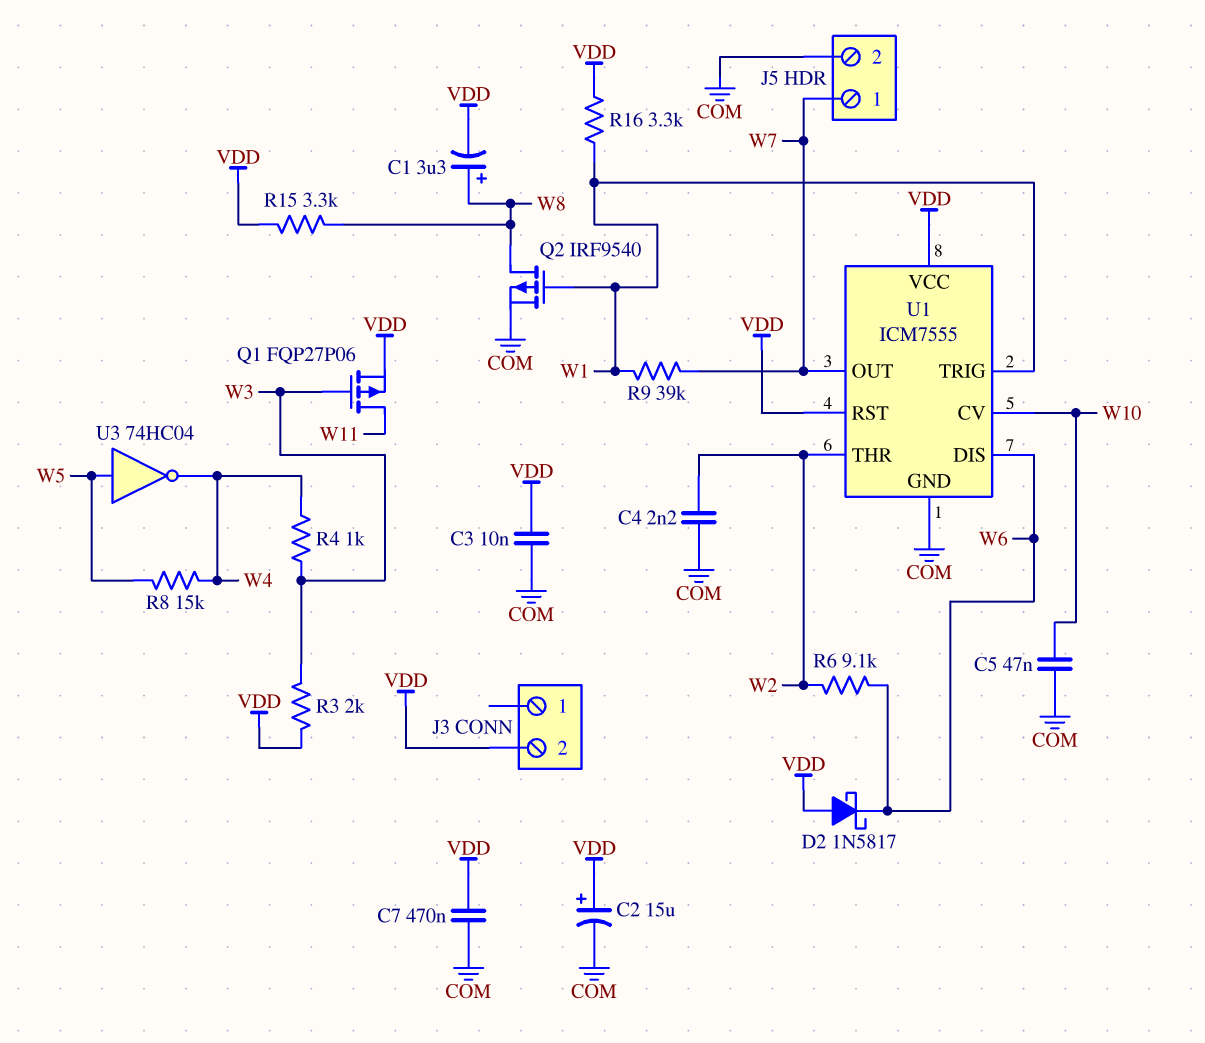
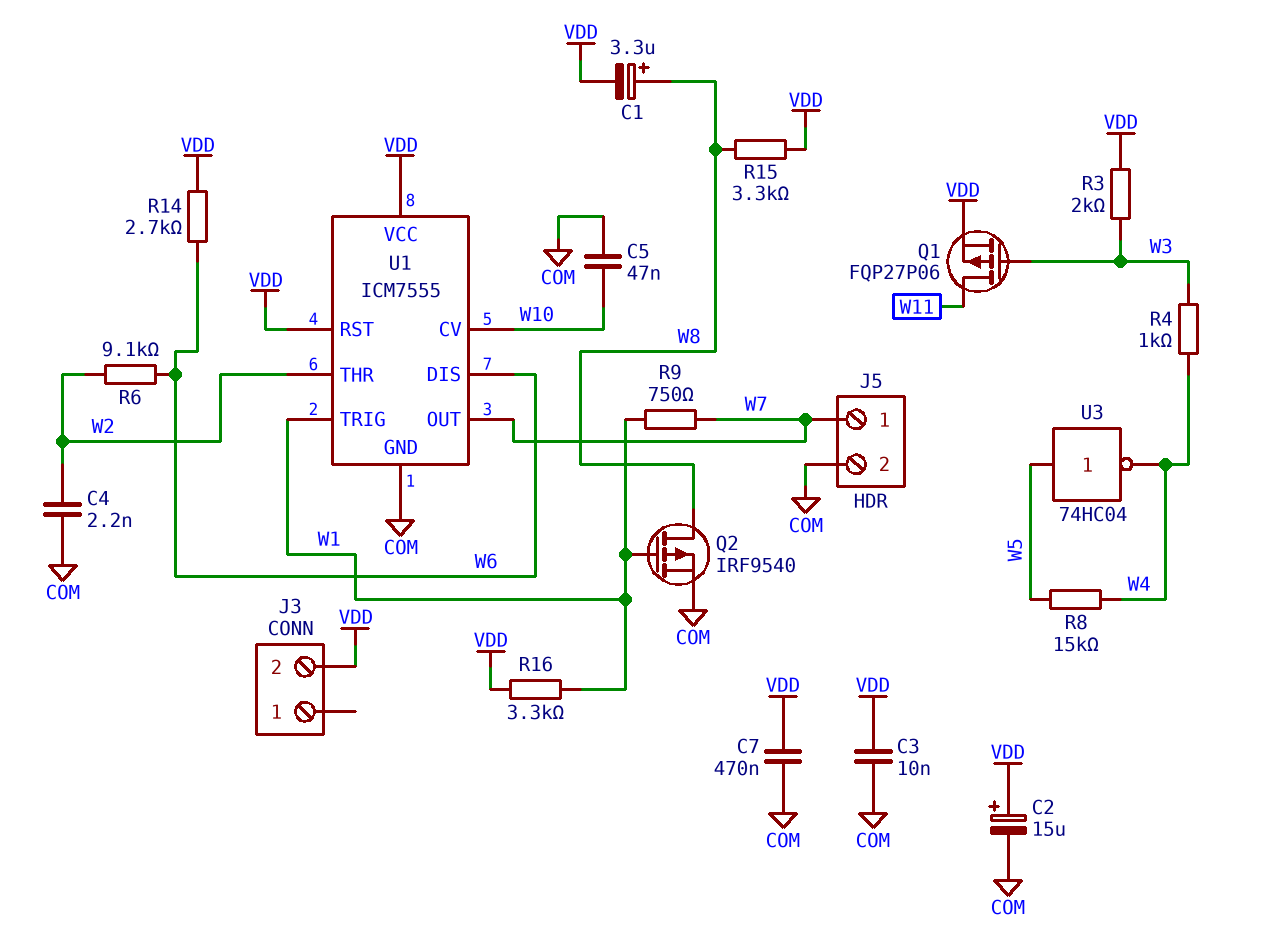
D2: schottky 1N5817 (A VDD, K W6) -> none
R9: 39k (W1, W7) -> 750 (W1, W7)
R14: none -> 2.7k (VDD, W6)

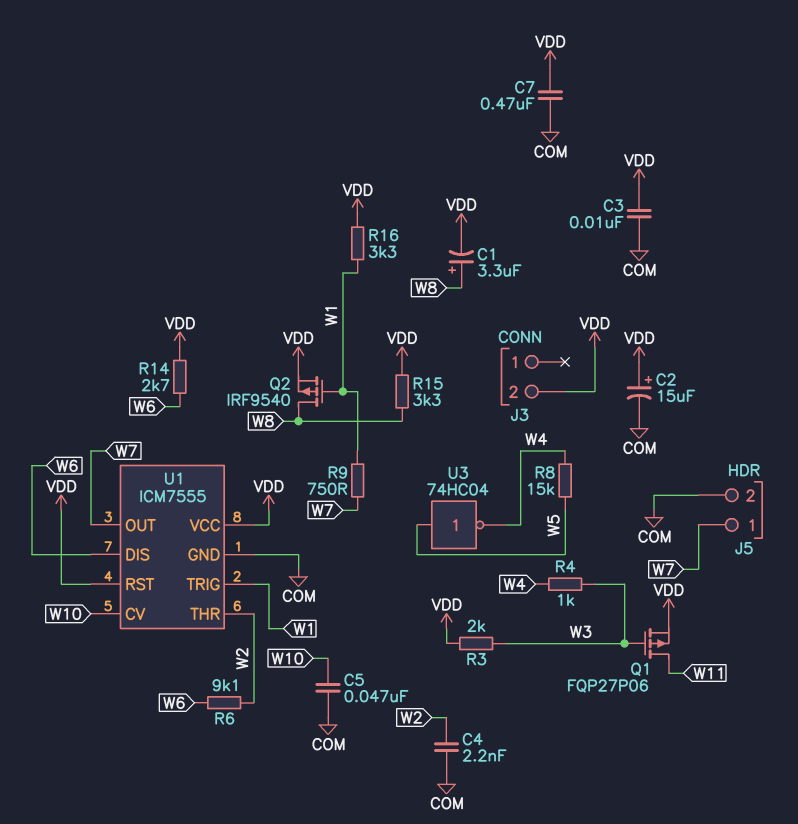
Q2: PMOS IRF9540 (G W1, D W8, S COM) -> PMOS IRF9540 (G W1, D W8, S VDD)

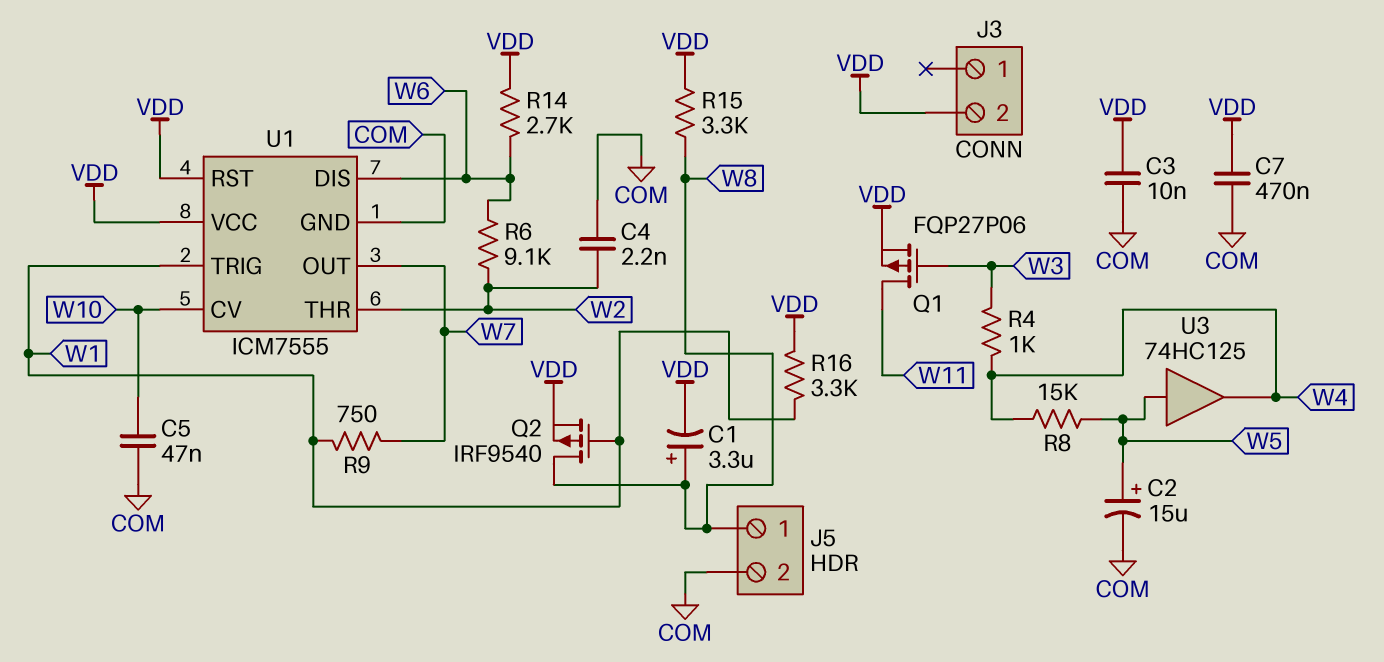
C2: 15uF (plus VDD, minus COM) -> 15uF (plus W5, minus COM)
J5 pin 1: W7 -> W8
R3: 2k (VDD, W3) -> none
U3: NOT 74HC04 (in W5, out W4) -> buffer 74HC125 (in W5, out W4)

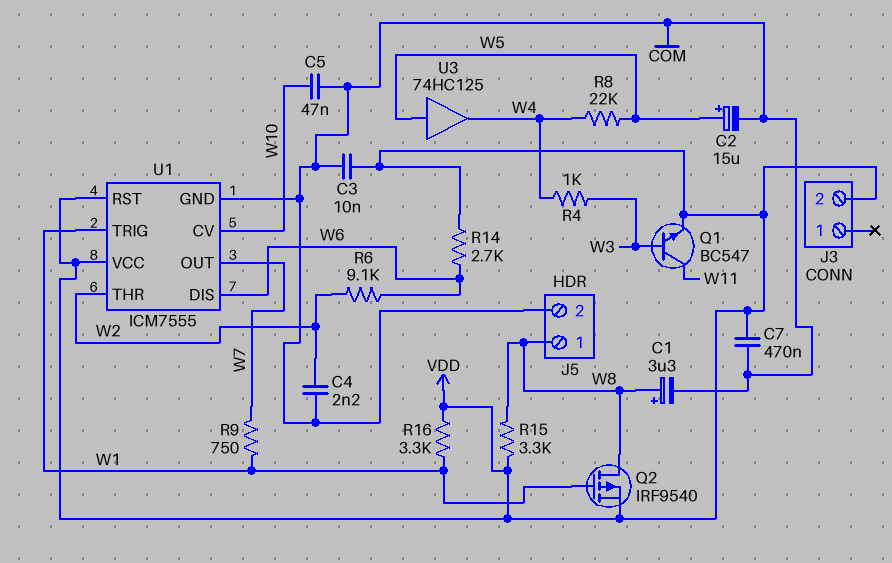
C1: 3.3uF (plus W8, minus VDD) -> 3.3uF (plus W8, minus COM)
Q1: PMOS FQP27P06 (G W3, D W11, S VDD) -> NPN BC547 (B W3, C W11, E VDD)
R8: 15k (W4, W5) -> 22k (W4, W5)

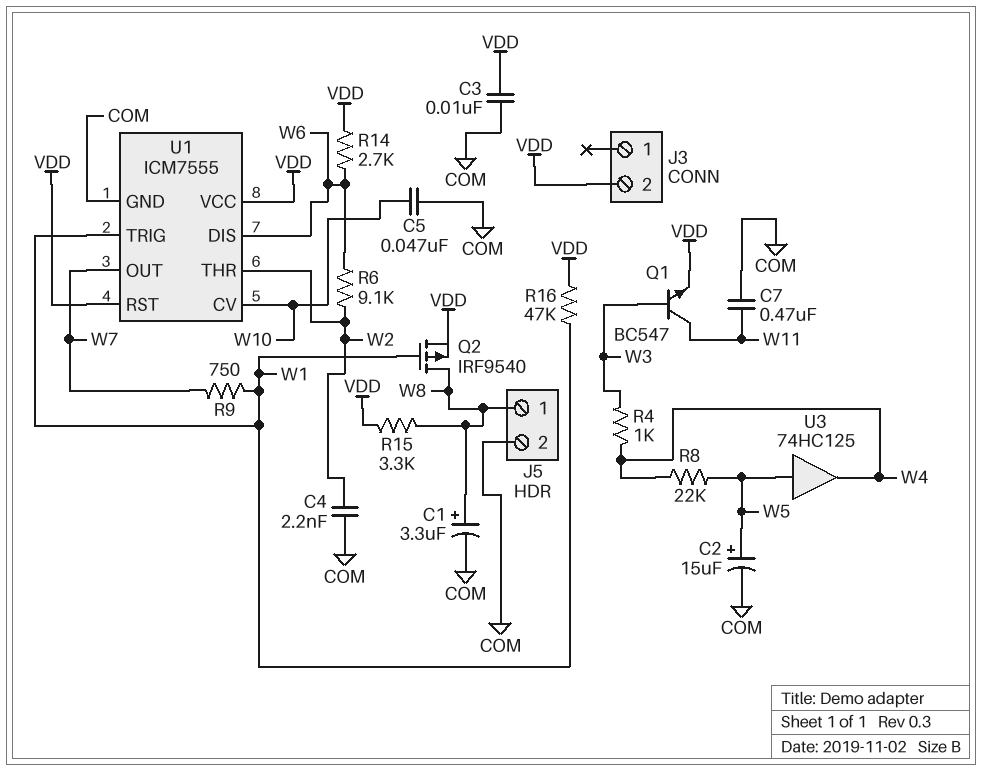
C7: 470nF (COM, VDD) -> 470nF (COM, W11)
R16: 3.3k (VDD, W1) -> 47k (VDD, W1)

